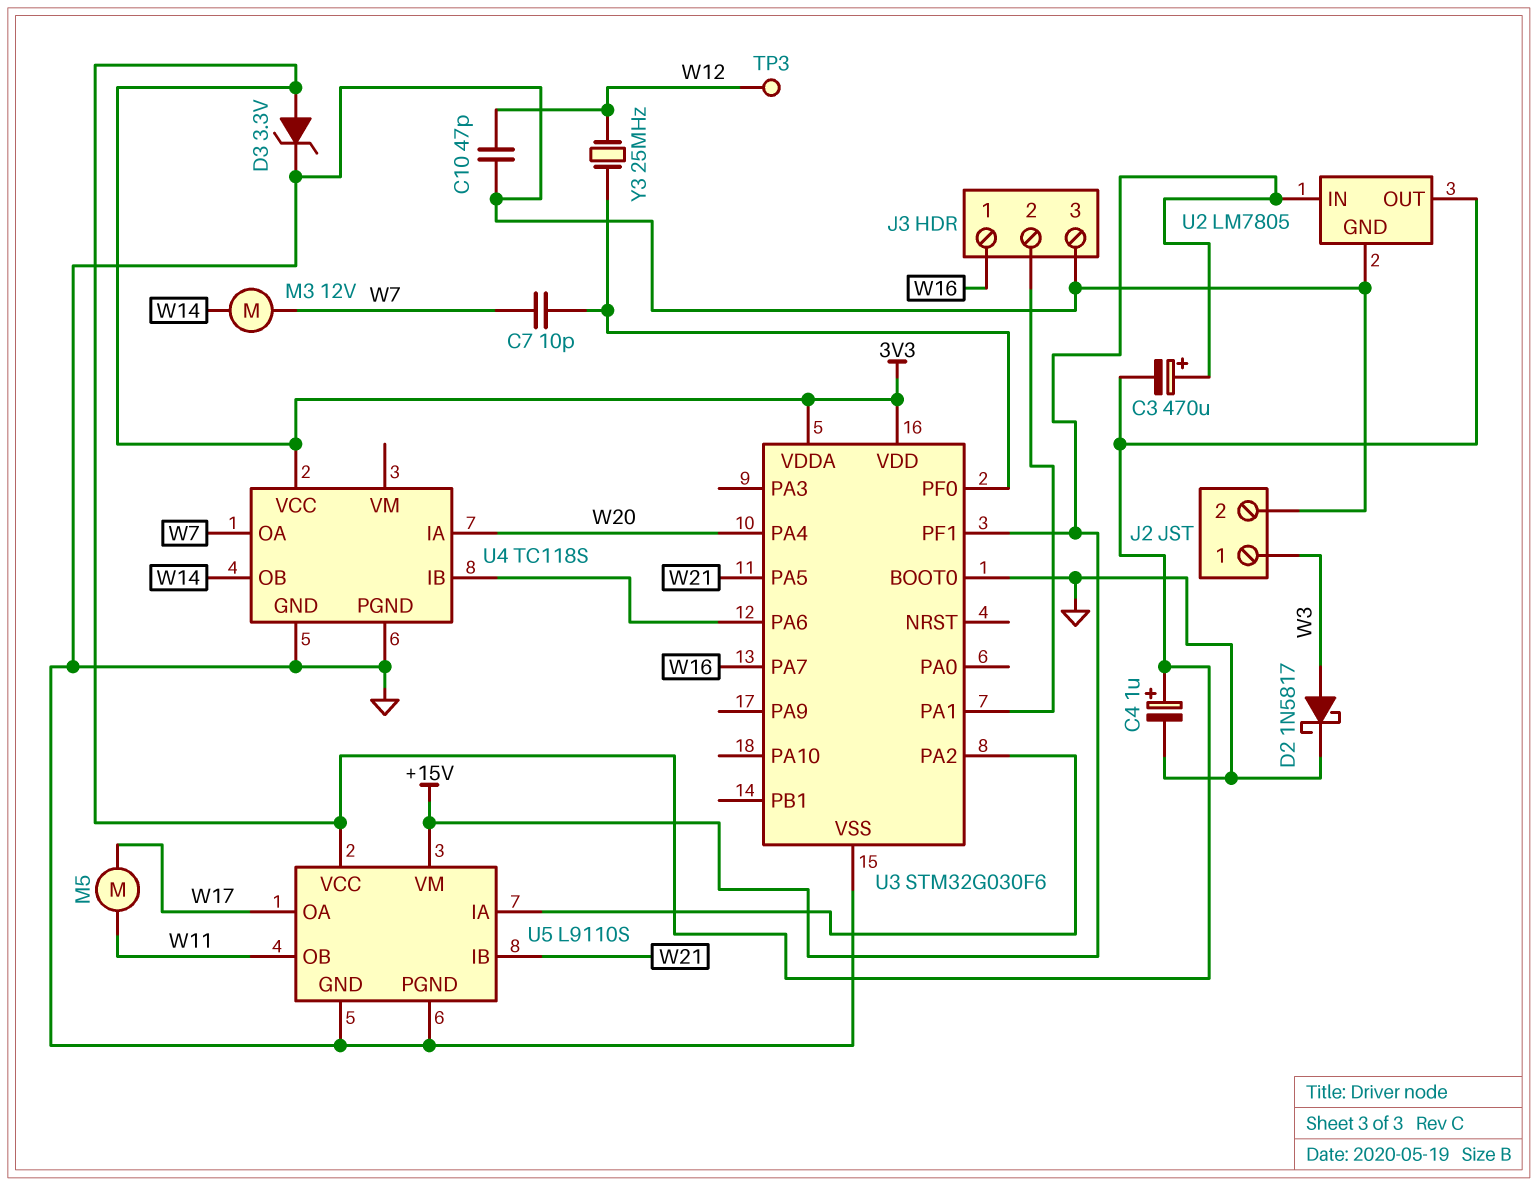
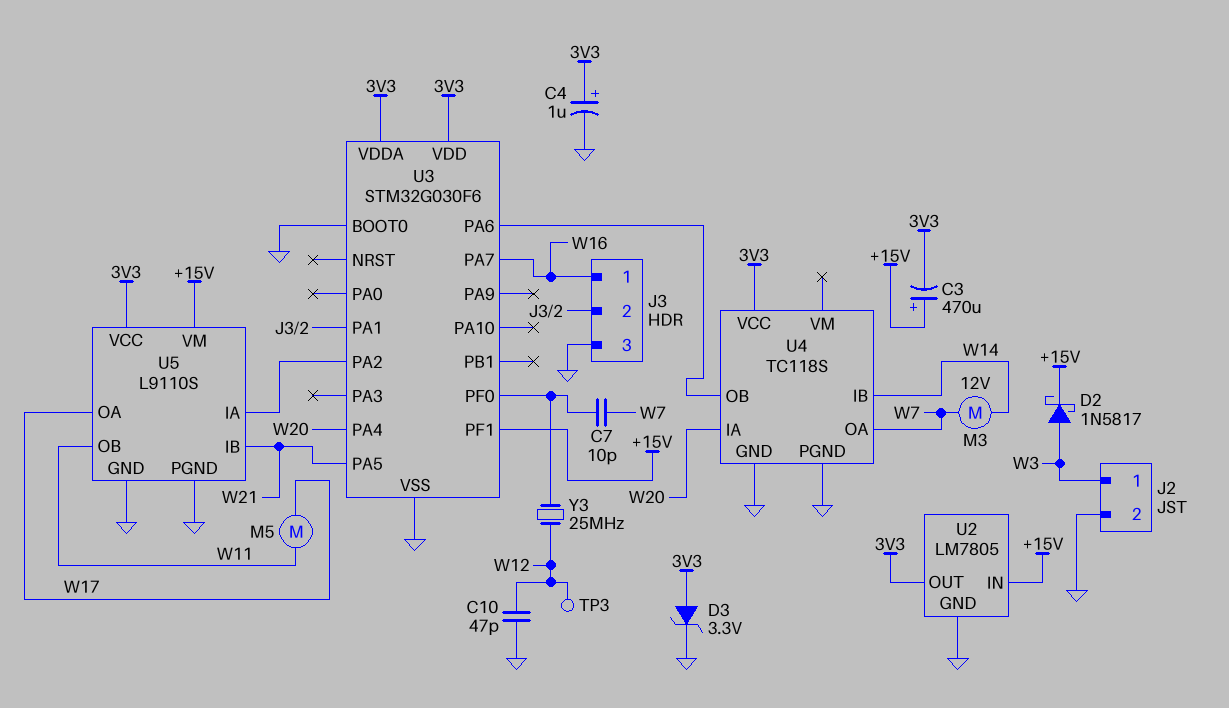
D2: schottky 1N5817 (A W3, K GND) -> schottky 1N5817 (A W3, K +15V)
U4 pin IB: U3/PA6 -> W14
U4 pin OB: W14 -> U3/PA6

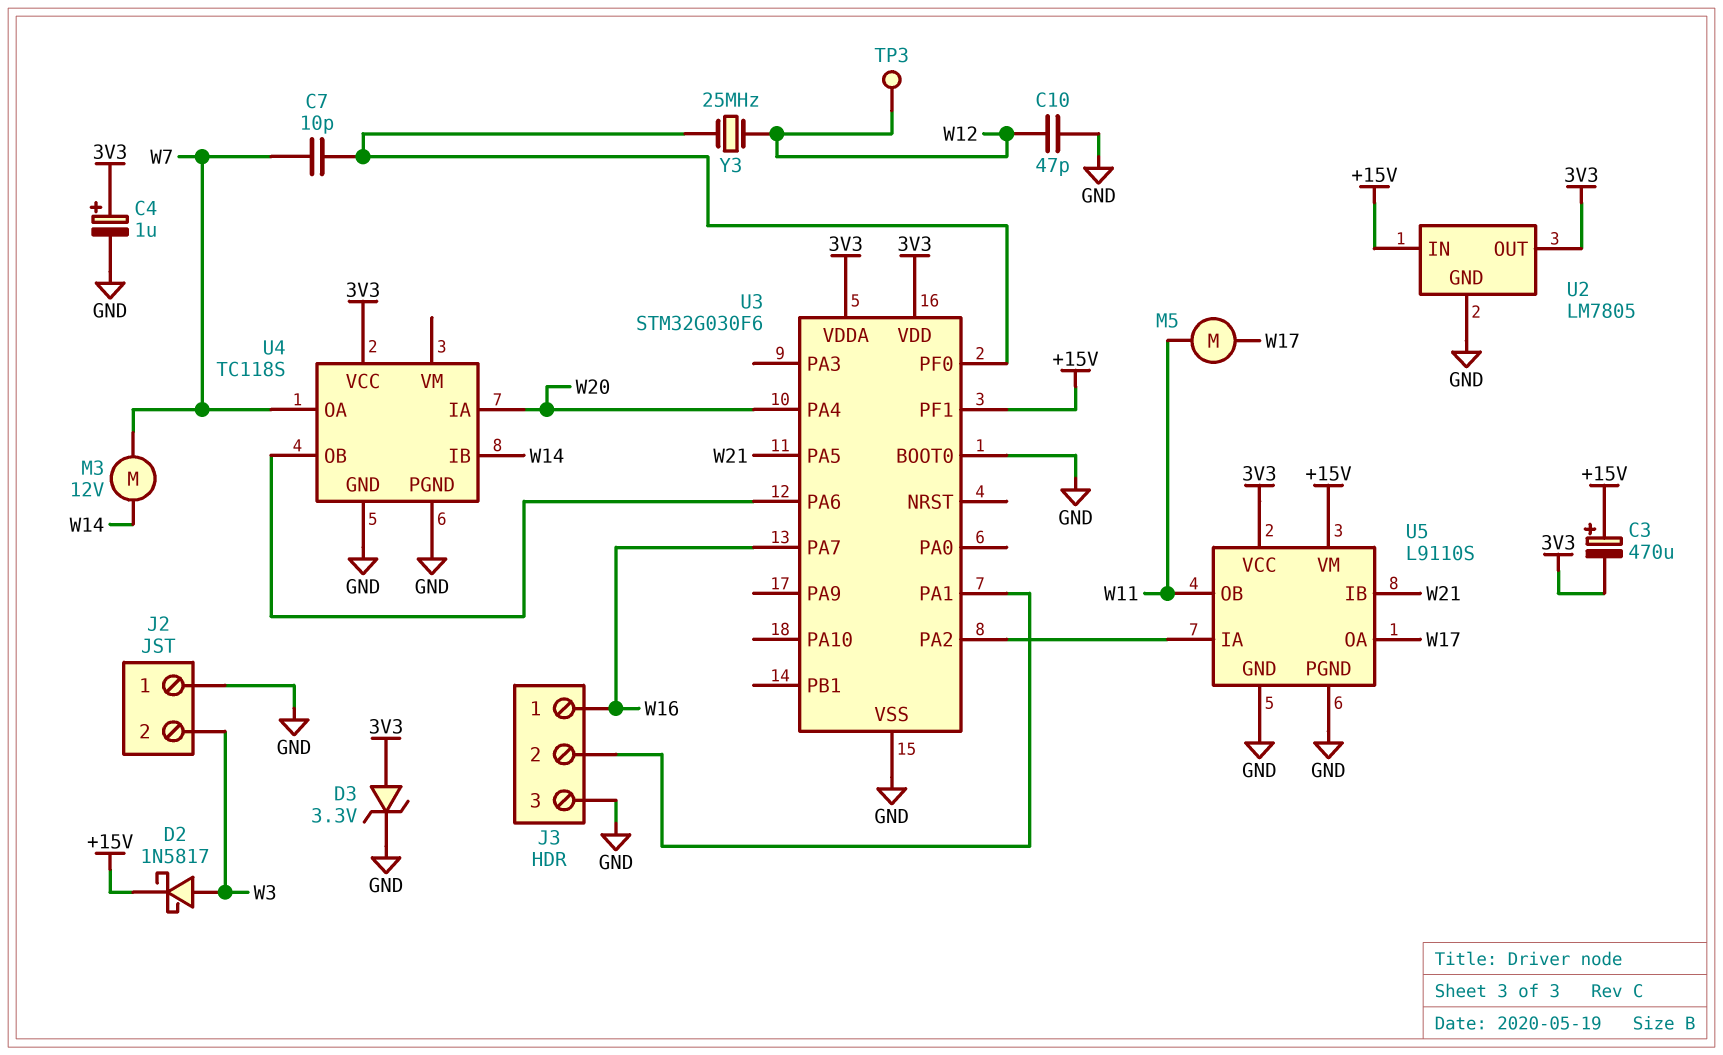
J2 pin 1: W3 -> GND
J2 pin 2: GND -> W3

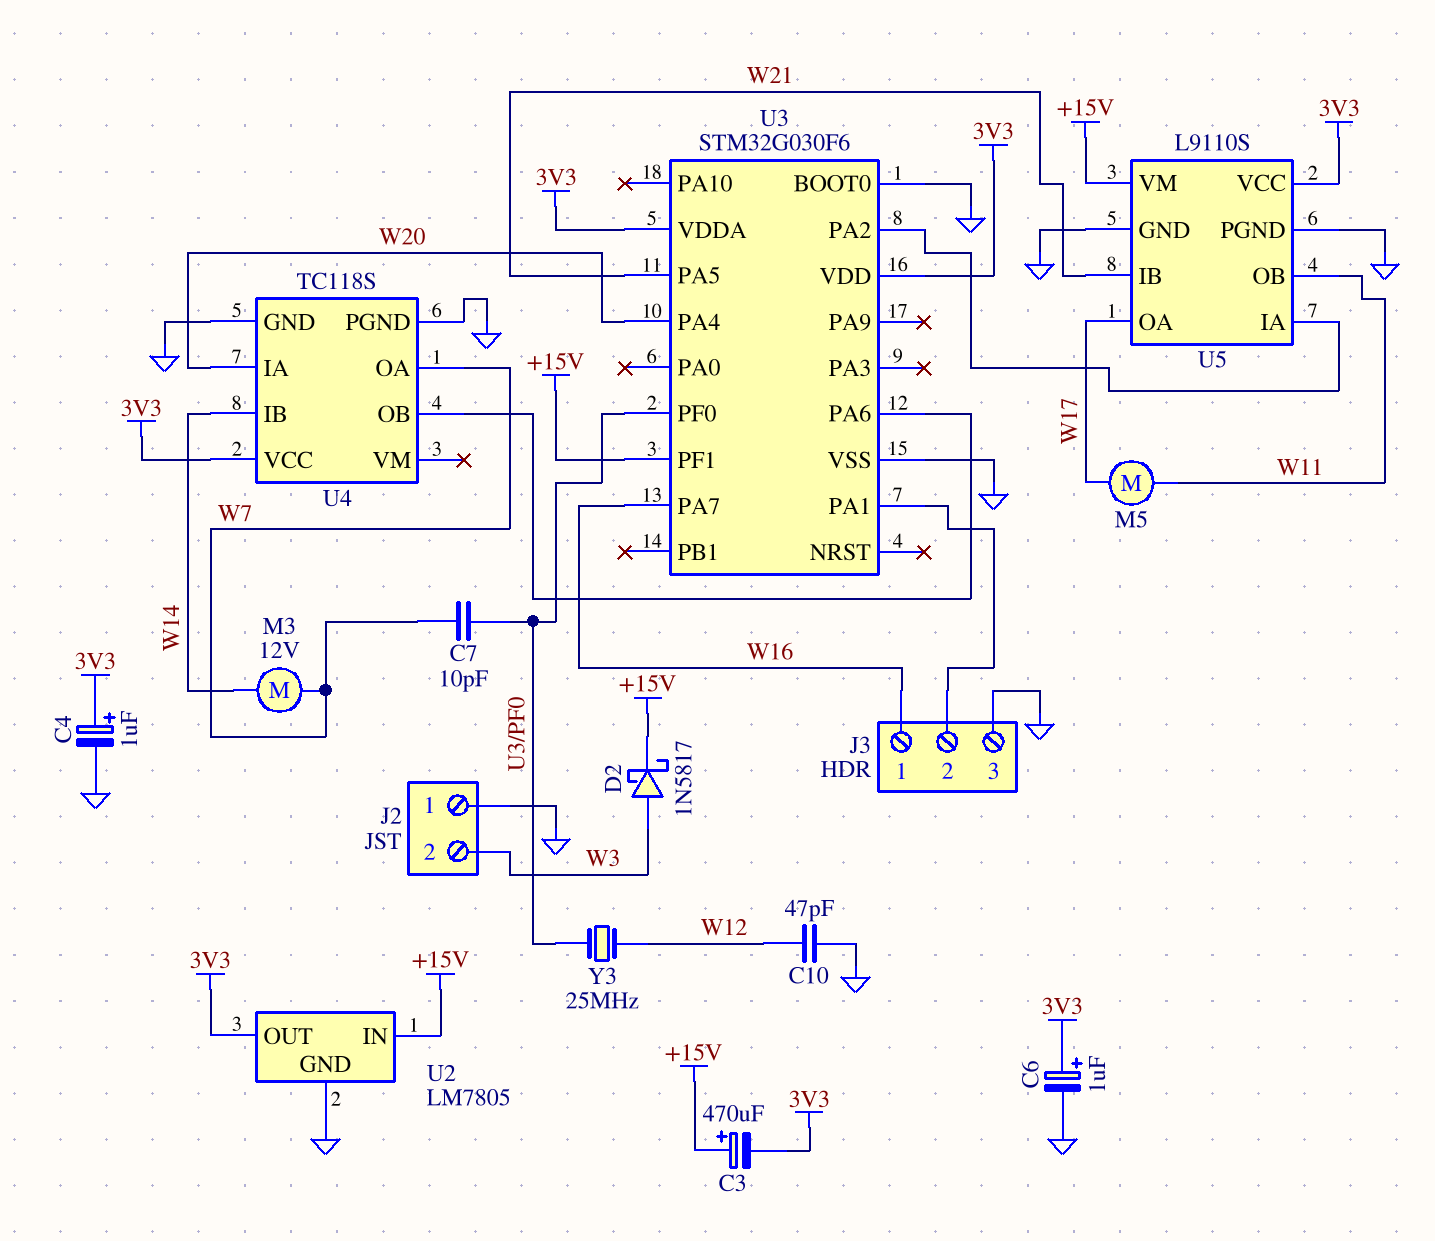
C6: none -> 1uF (plus 3V3, minus GND)
D3: zener 3.3V (A 3V3, K GND) -> none
TP3: test point (W12) -> none

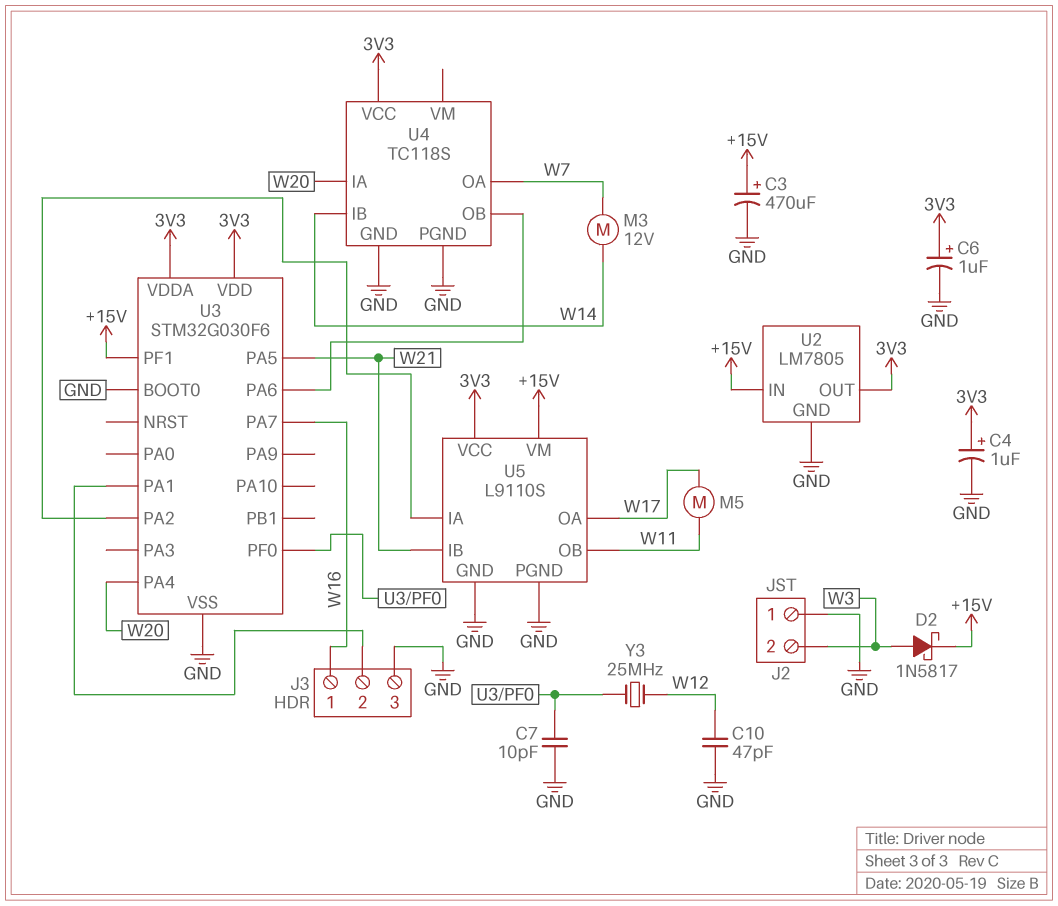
C3: 470uF (plus +15V, minus 3V3) -> 470uF (plus +15V, minus GND)
C7: 10pF (U3/PF0, W7) -> 10pF (GND, U3/PF0)

